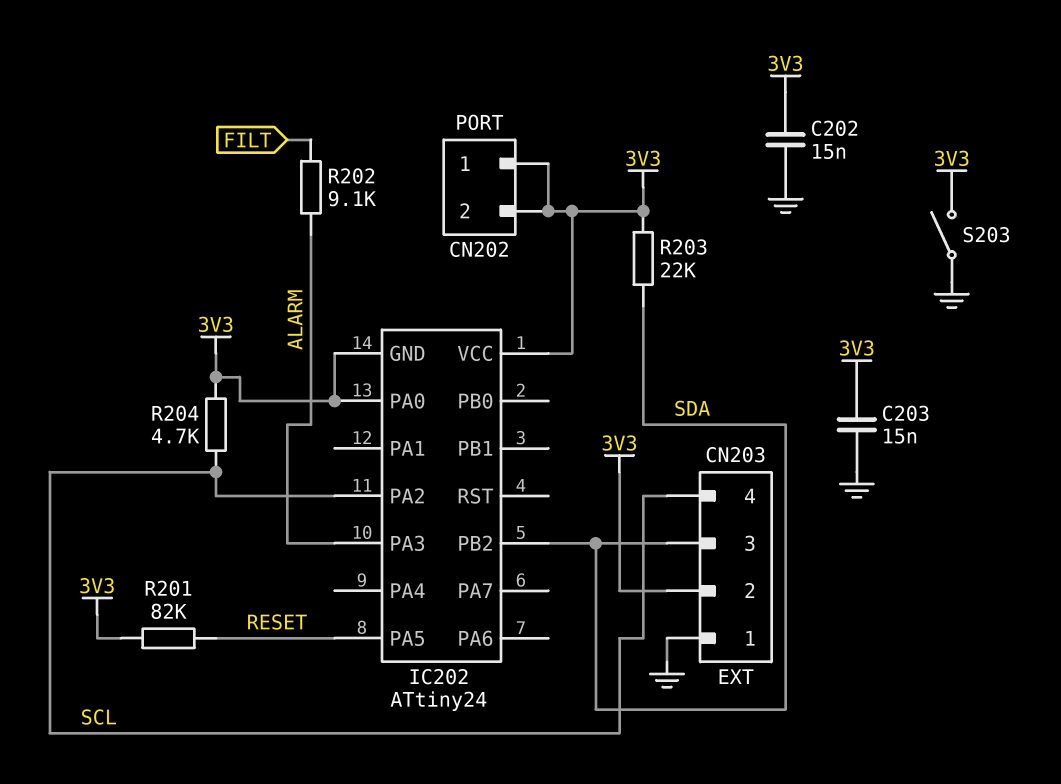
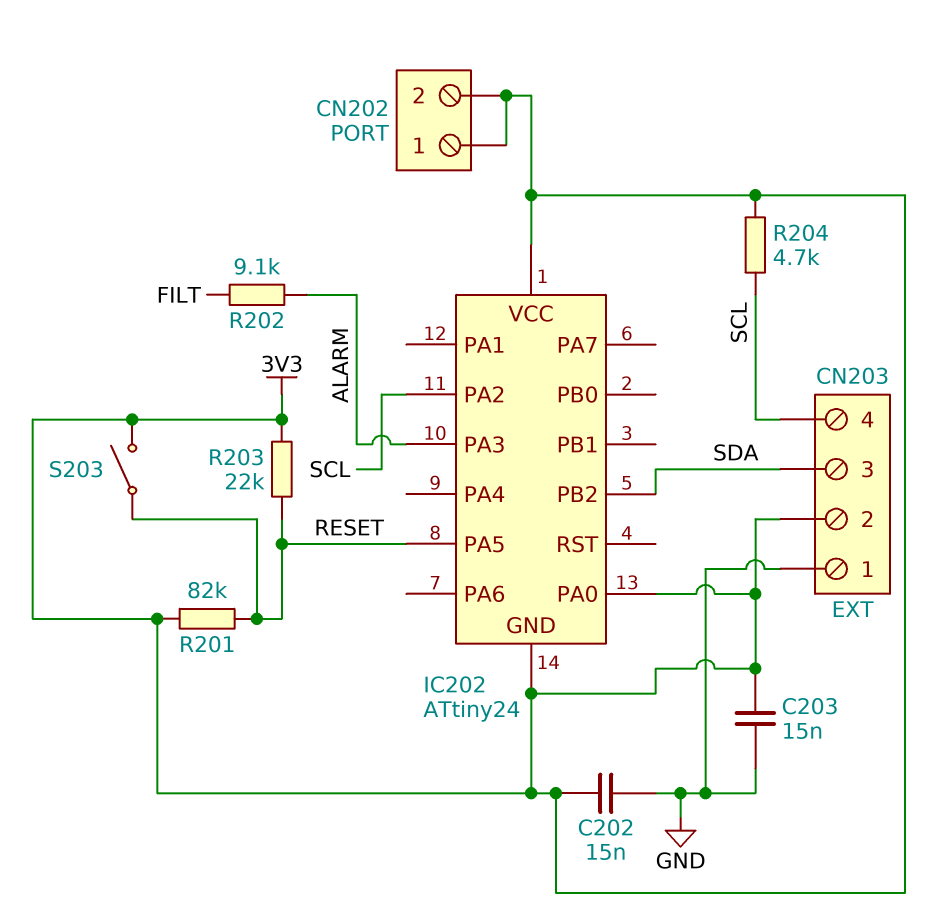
R203: 22k (3V3, SDA) -> 22k (3V3, RESET)
S203: switch (3V3, GND) -> switch (3V3, RESET)

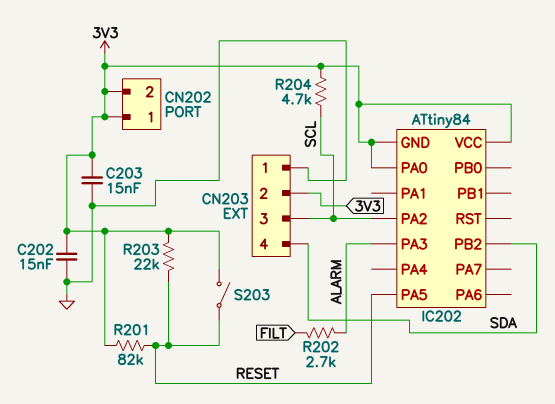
CN203 pin 3: SDA -> SCL
CN203 pin 4: SCL -> SDA
IC202: ATtiny24 -> ATtiny84
R202: 9.1k (ALARM, FILT) -> 2.7k (ALARM, FILT)

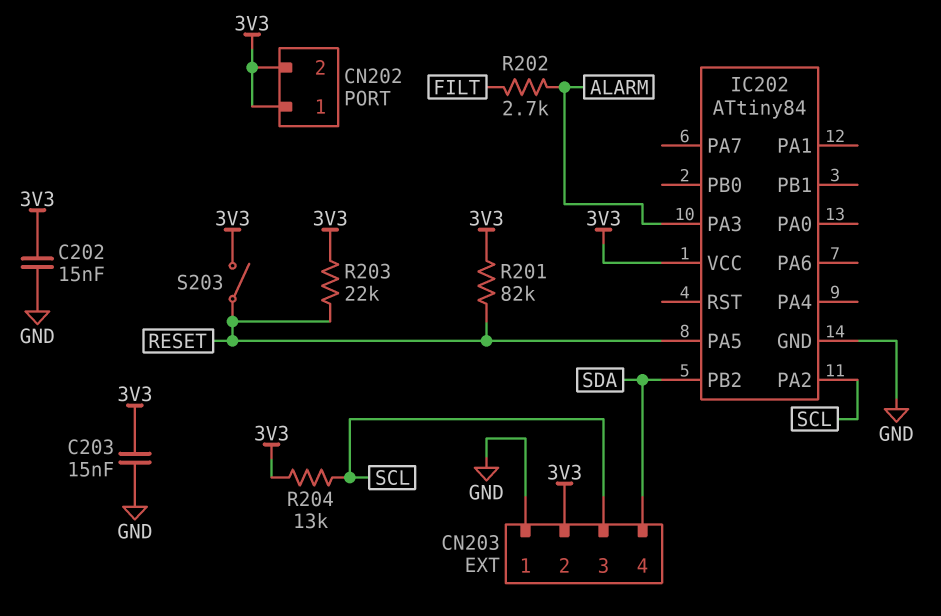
IC202 pin GND: 3V3 -> GND
IC202 pin PA0: 3V3 -> none
R204: 4.7k (3V3, SCL) -> 13k (3V3, SCL)

